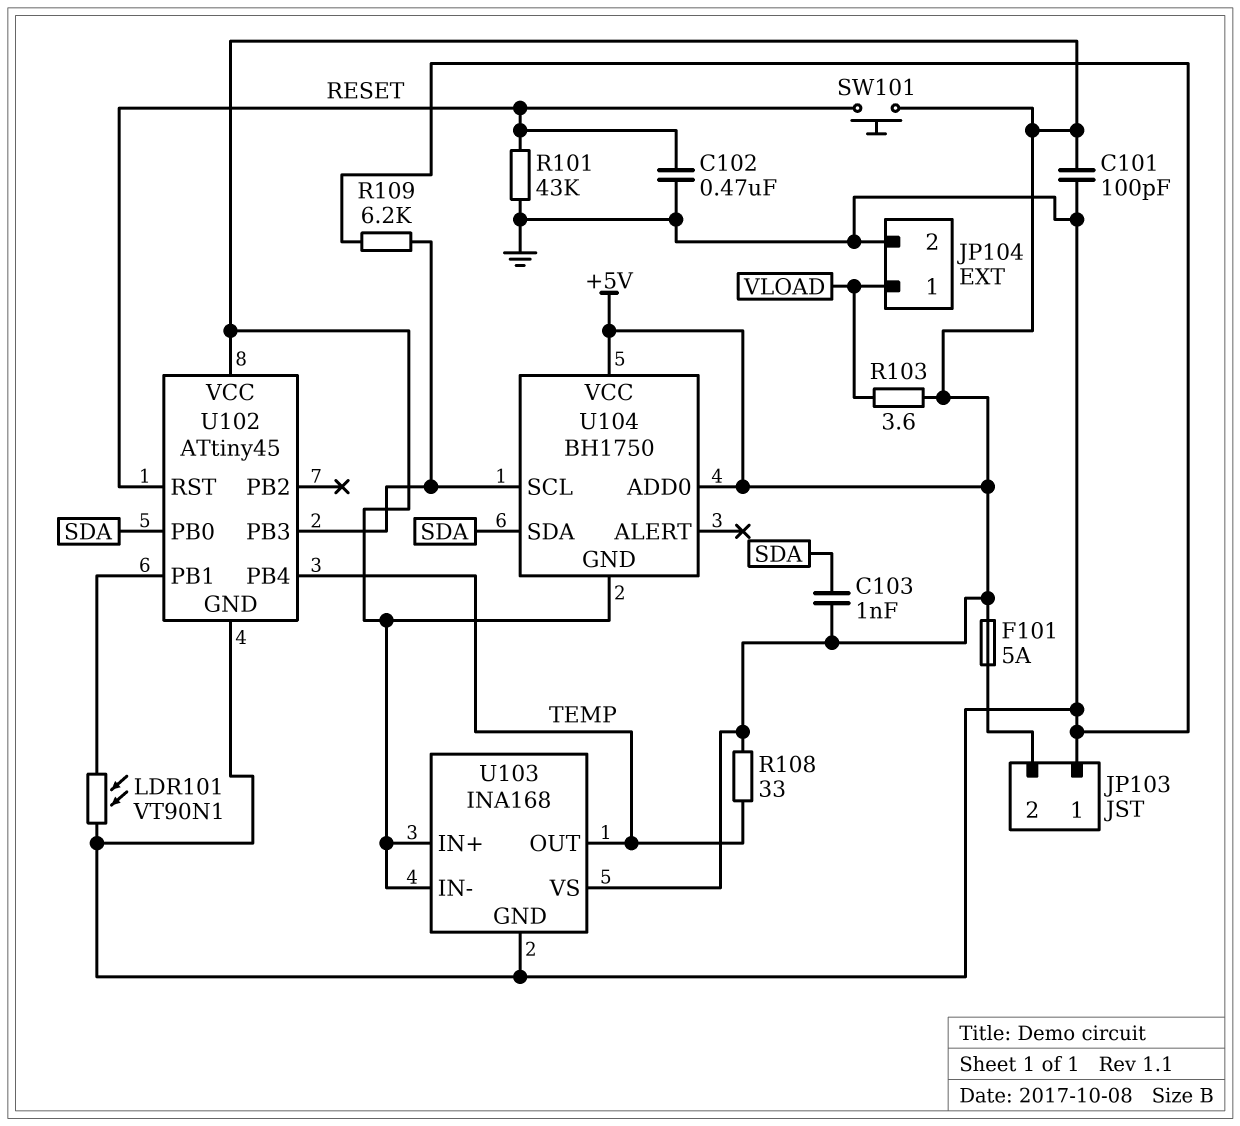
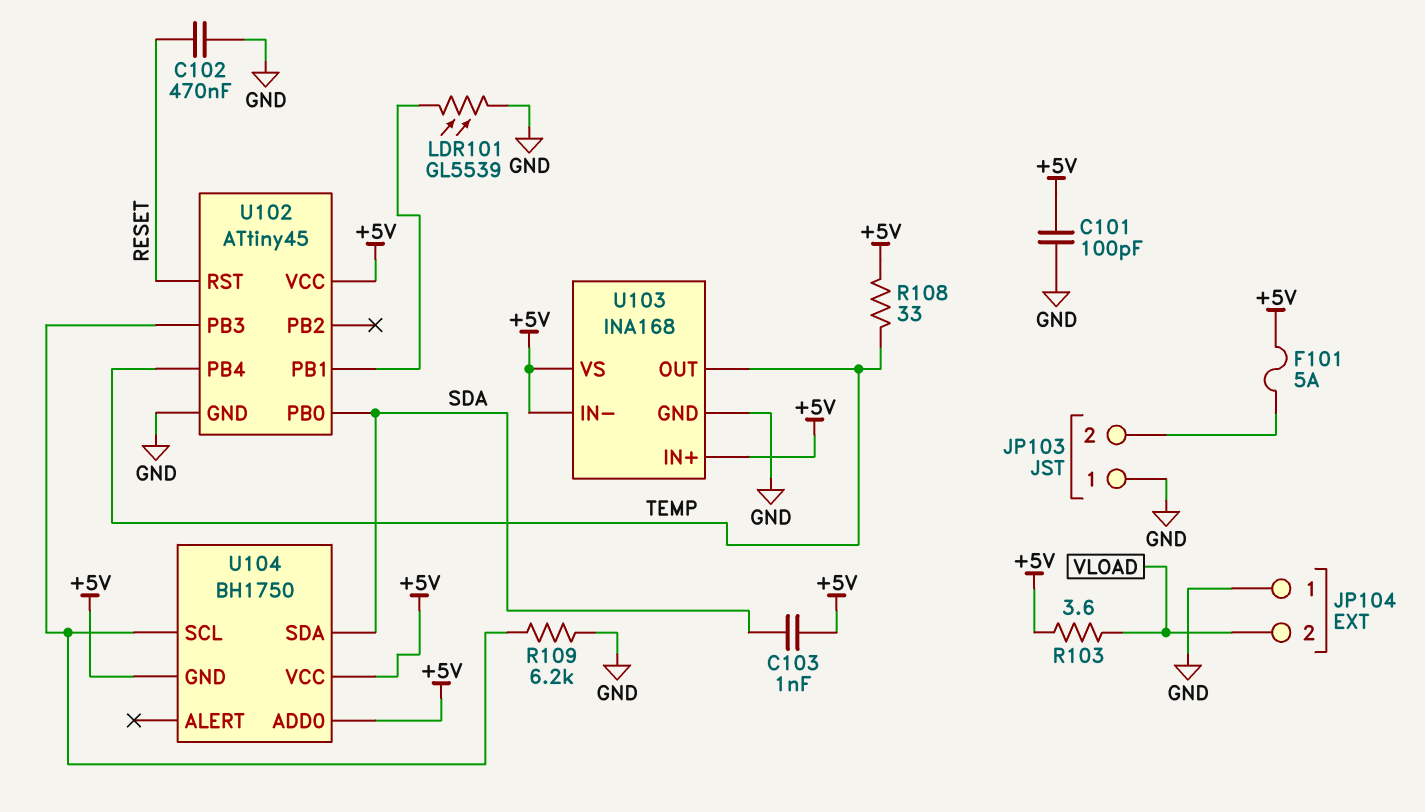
JP104 pin 1: VLOAD -> GND
JP104 pin 2: GND -> VLOAD
LDR101: VT90N1 (GND, U102/PB1) -> GL5539 (GND, U102/PB1)
R101: 43k (GND, RESET) -> none
SW101: button (+5V, RESET) -> none

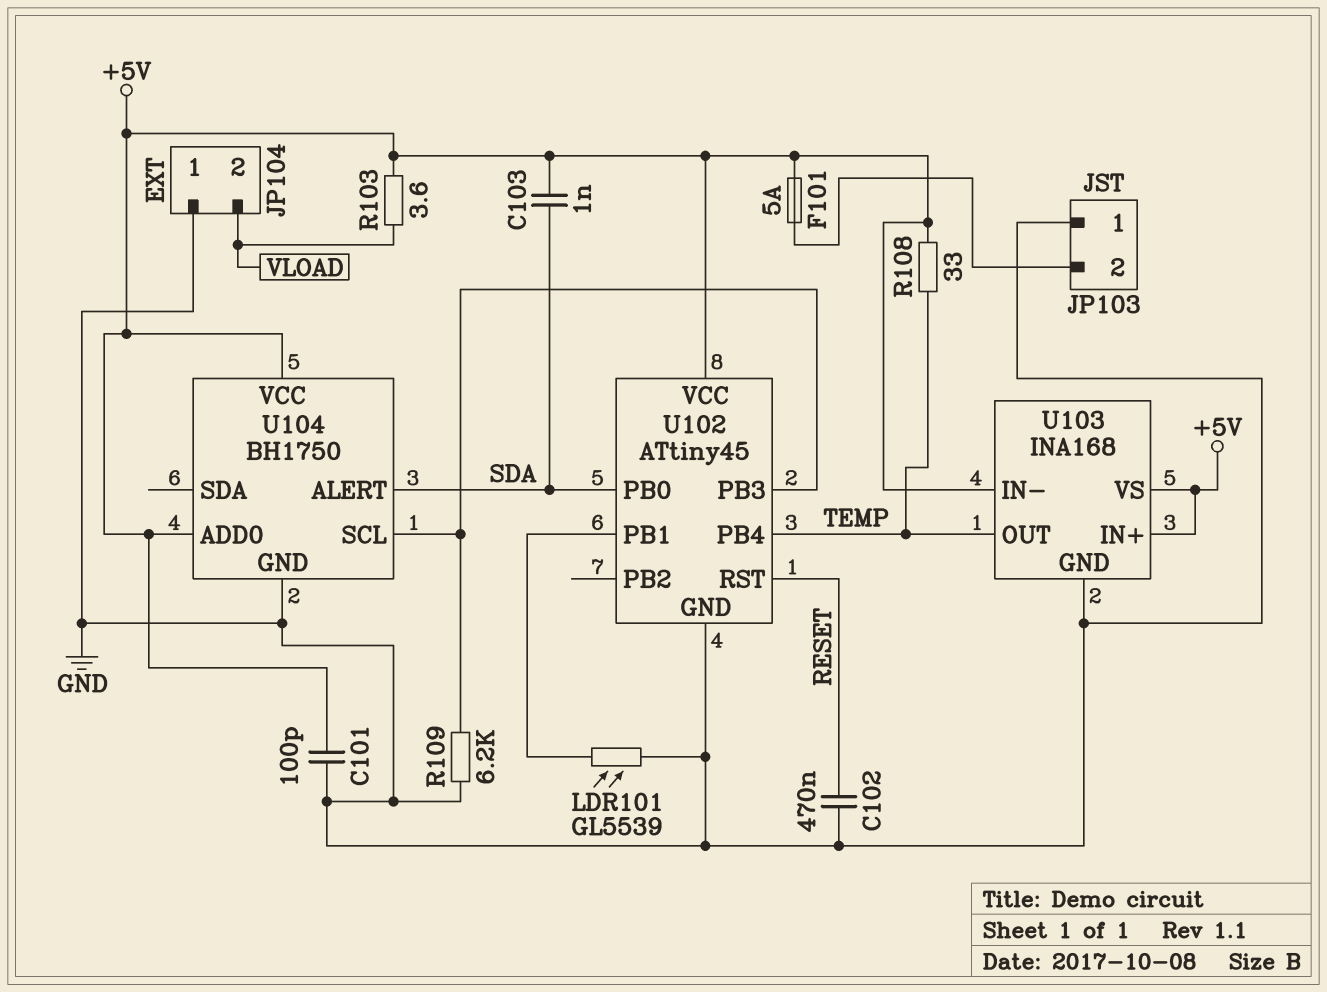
U104 pin ALERT: none -> SDA
U104 pin GND: +5V -> GND
U104 pin SDA: SDA -> none

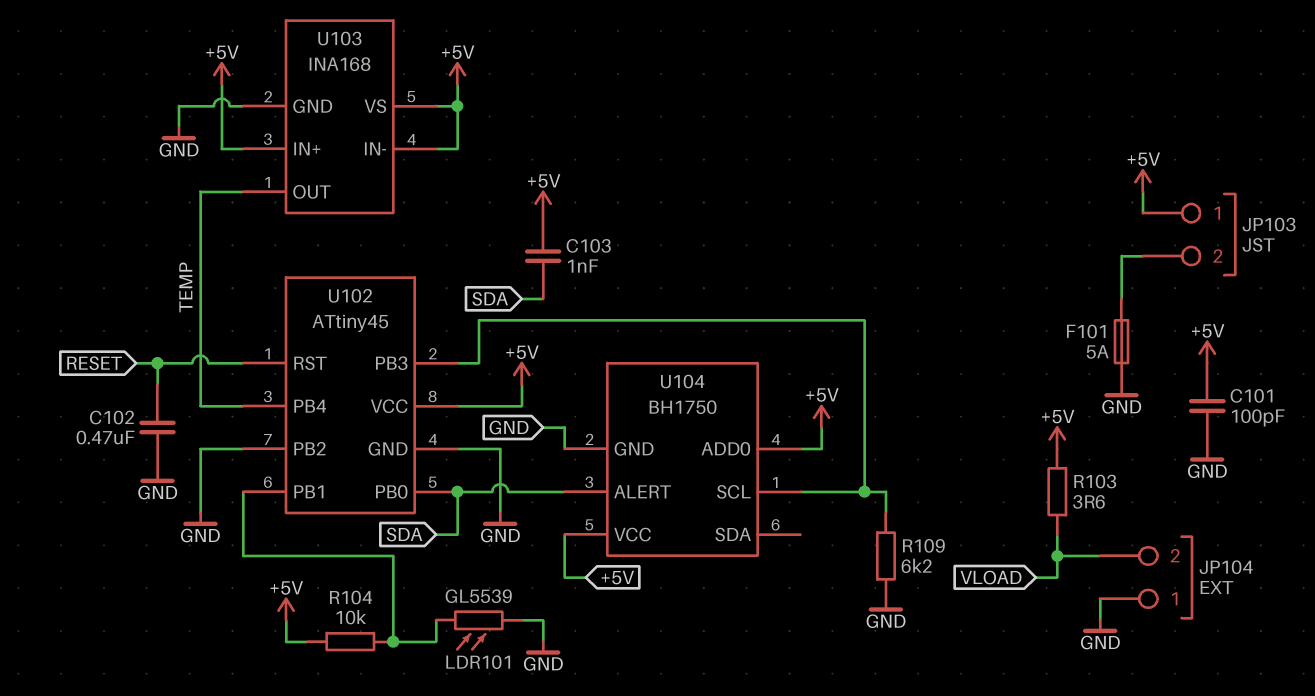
F101: 5A (+5V, JP103/2) -> 5A (GND, JP103/2)
JP103 pin 1: GND -> +5V
R104: none -> 10k (+5V, U102/PB1)
R108: 33 (+5V, TEMP) -> none
U102 pin PB2: none -> GND

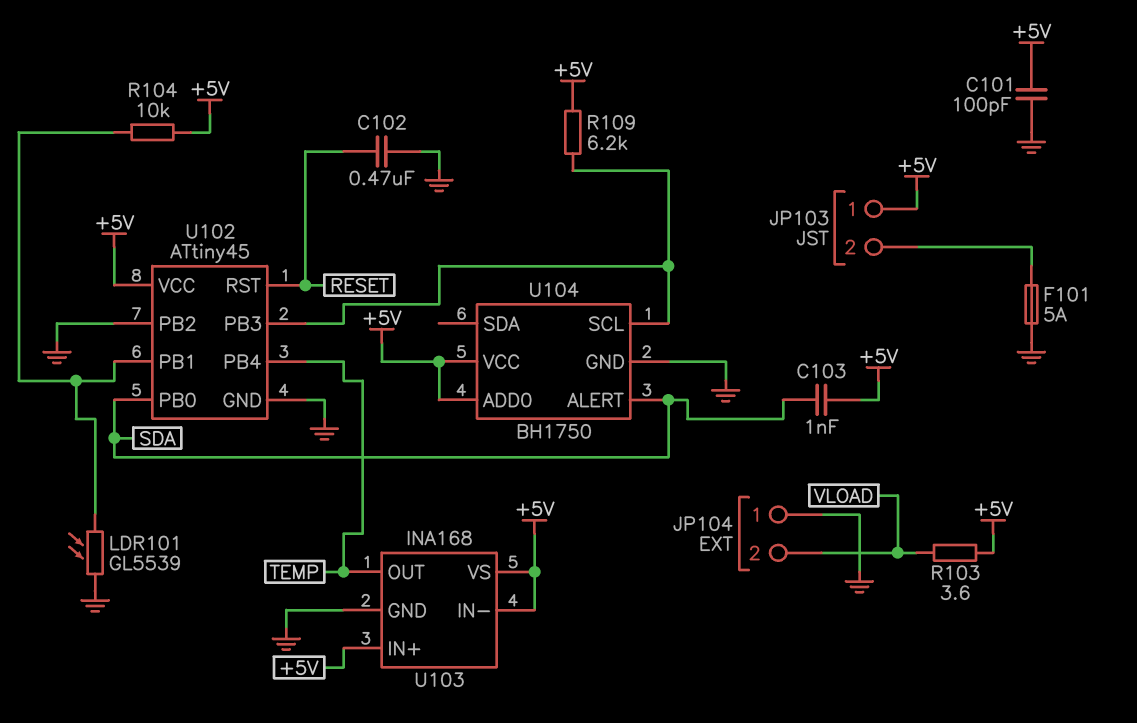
R109: 6.2k (GND, U102/PB3) -> 6.2k (+5V, U102/PB3)

